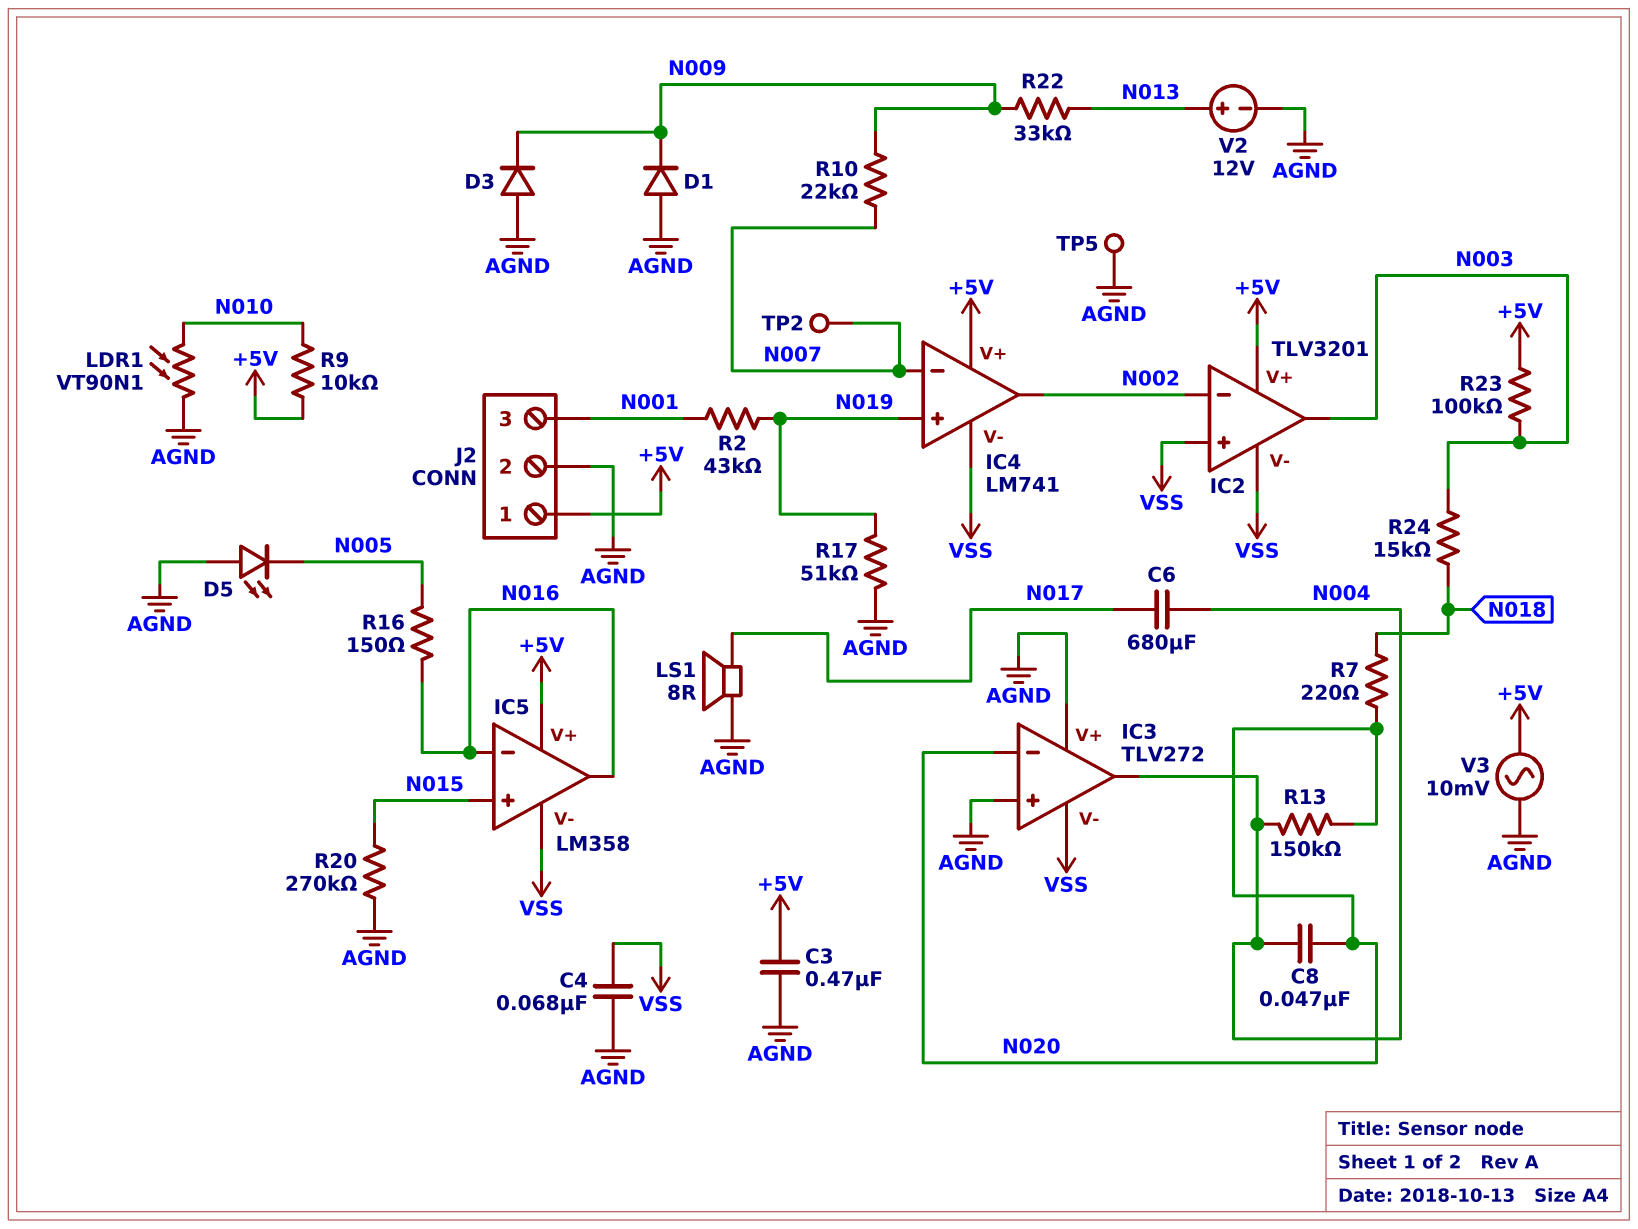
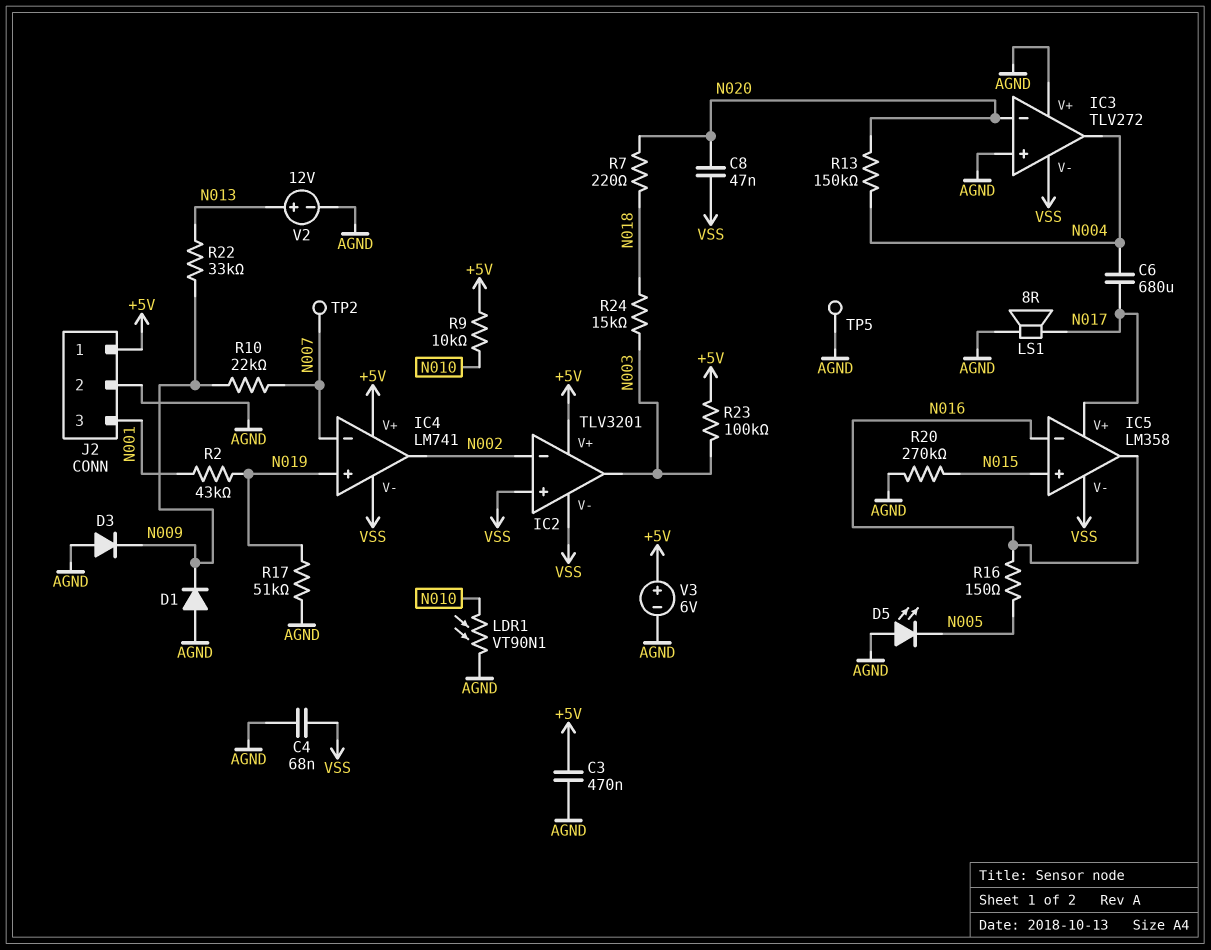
C8: 47nF (N004, N020) -> 47nF (N020, VSS)
IC5 pin V+: +5V -> N017
V3: AC 10mV (+5V, AGND) -> 6V (plus +5V, minus AGND)

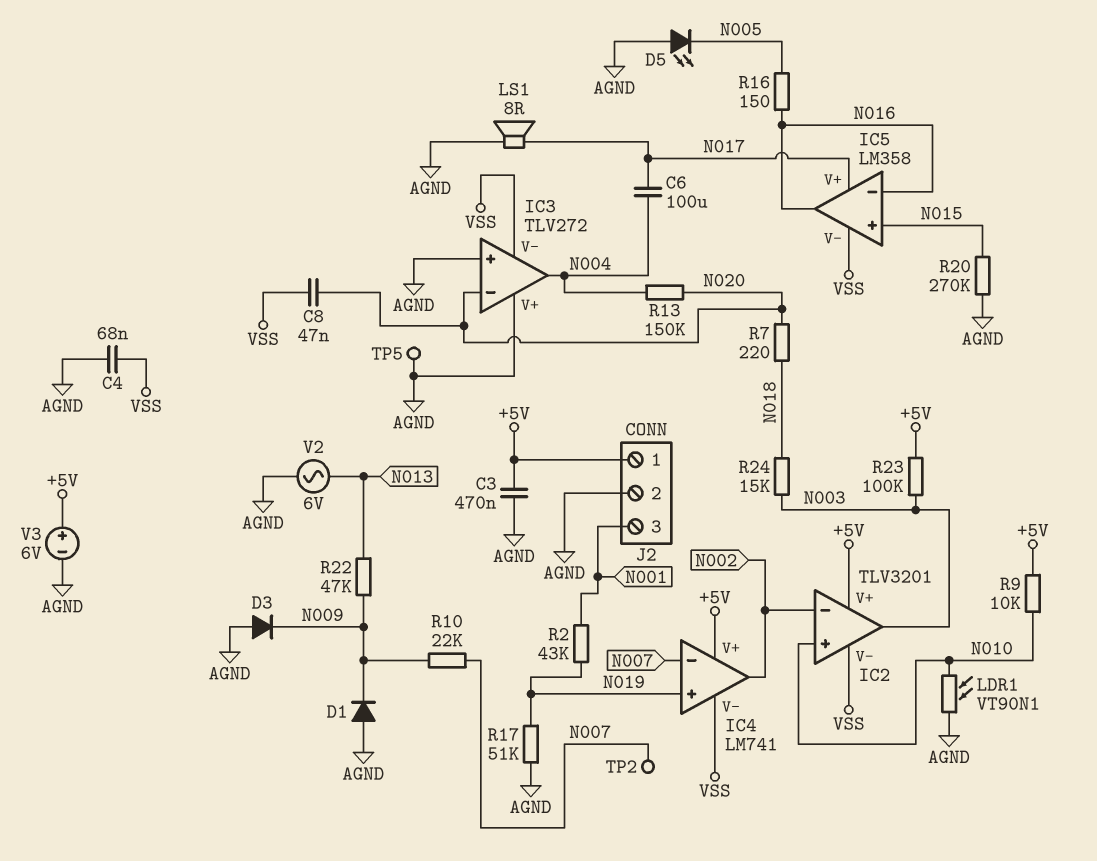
C6: 680uF (N004, N017) -> 100uF (N004, N017)
IC2 pin in+: VSS -> N010
R22: 33k (N009, N013) -> 47k (N009, N013)
V2: 12V (plus N013, minus AGND) -> AC 6V (AGND, N013)

